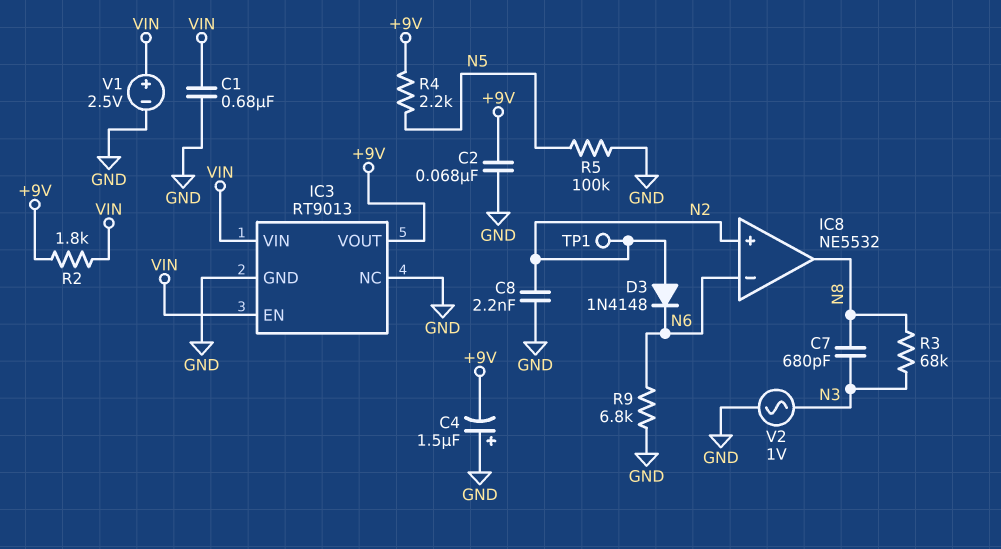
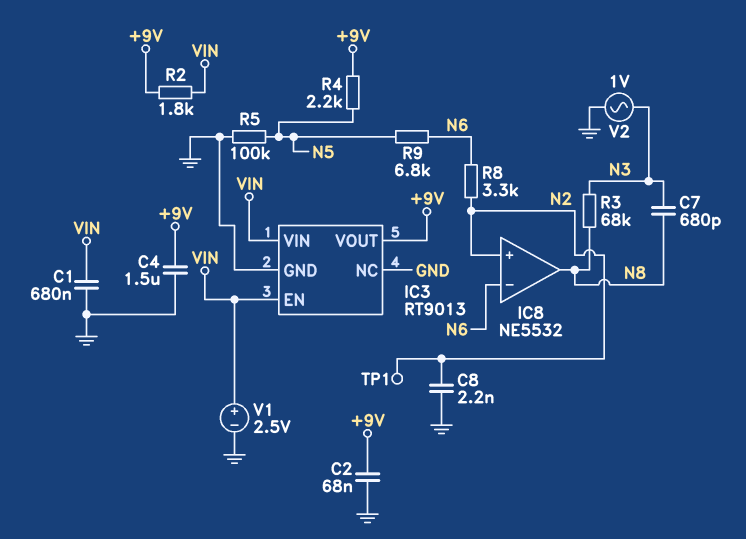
C4: 1.5uF (plus GND, minus +9V) -> 1.5uF (+9V, GND)
D3: diode 1N4148 (A N2, K N6) -> none
R8: none -> 3.3k (N2, N6)
R9: 6.8k (GND, N6) -> 6.8k (N5, N6)

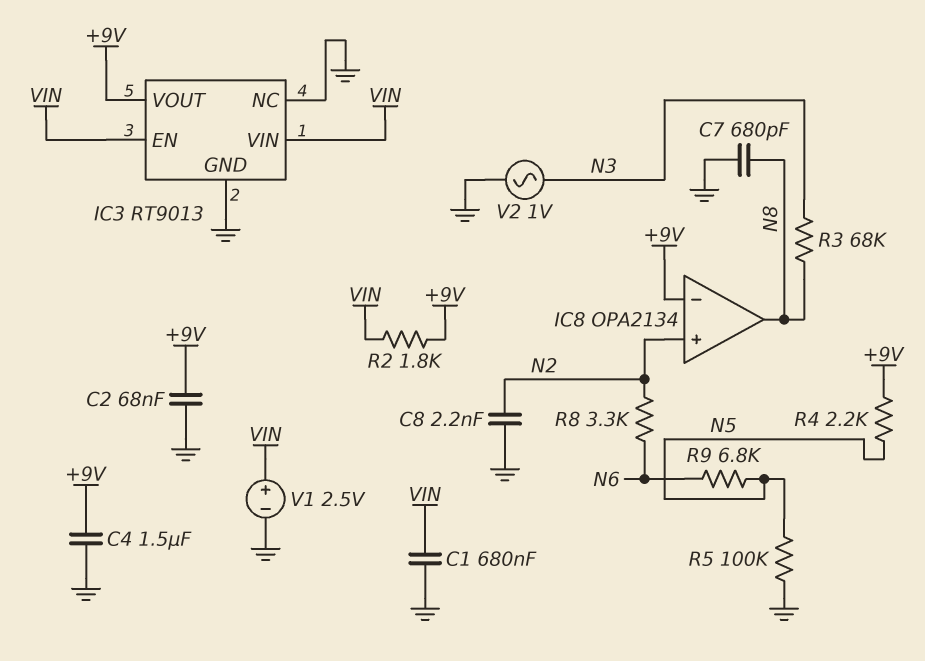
C7: 680pF (N3, N8) -> 680pF (GND, N8)
IC8: NE5532 -> OPA2134
IC8 pin in-: N6 -> +9V
TP1: test point (N2) -> none

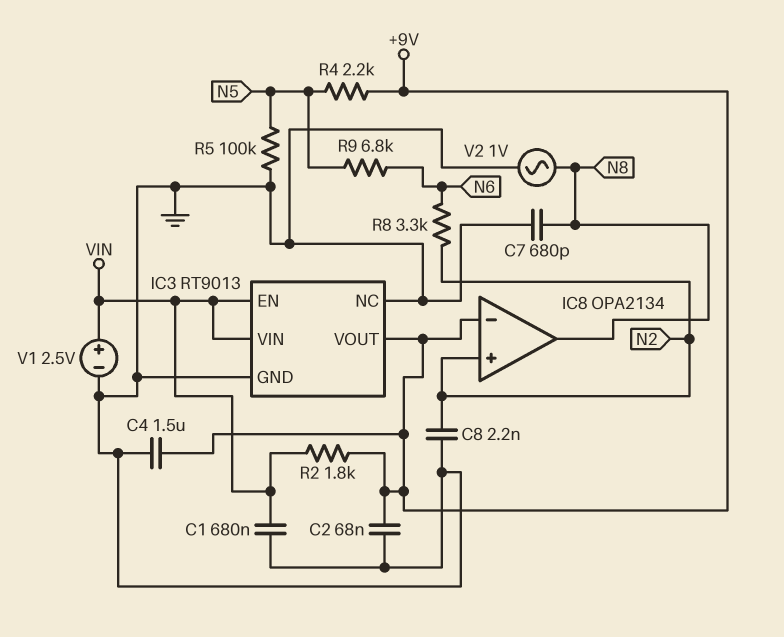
R3: 68k (N3, N8) -> none
V2: AC 1V (GND, N3) -> AC 1V (GND, N8)

